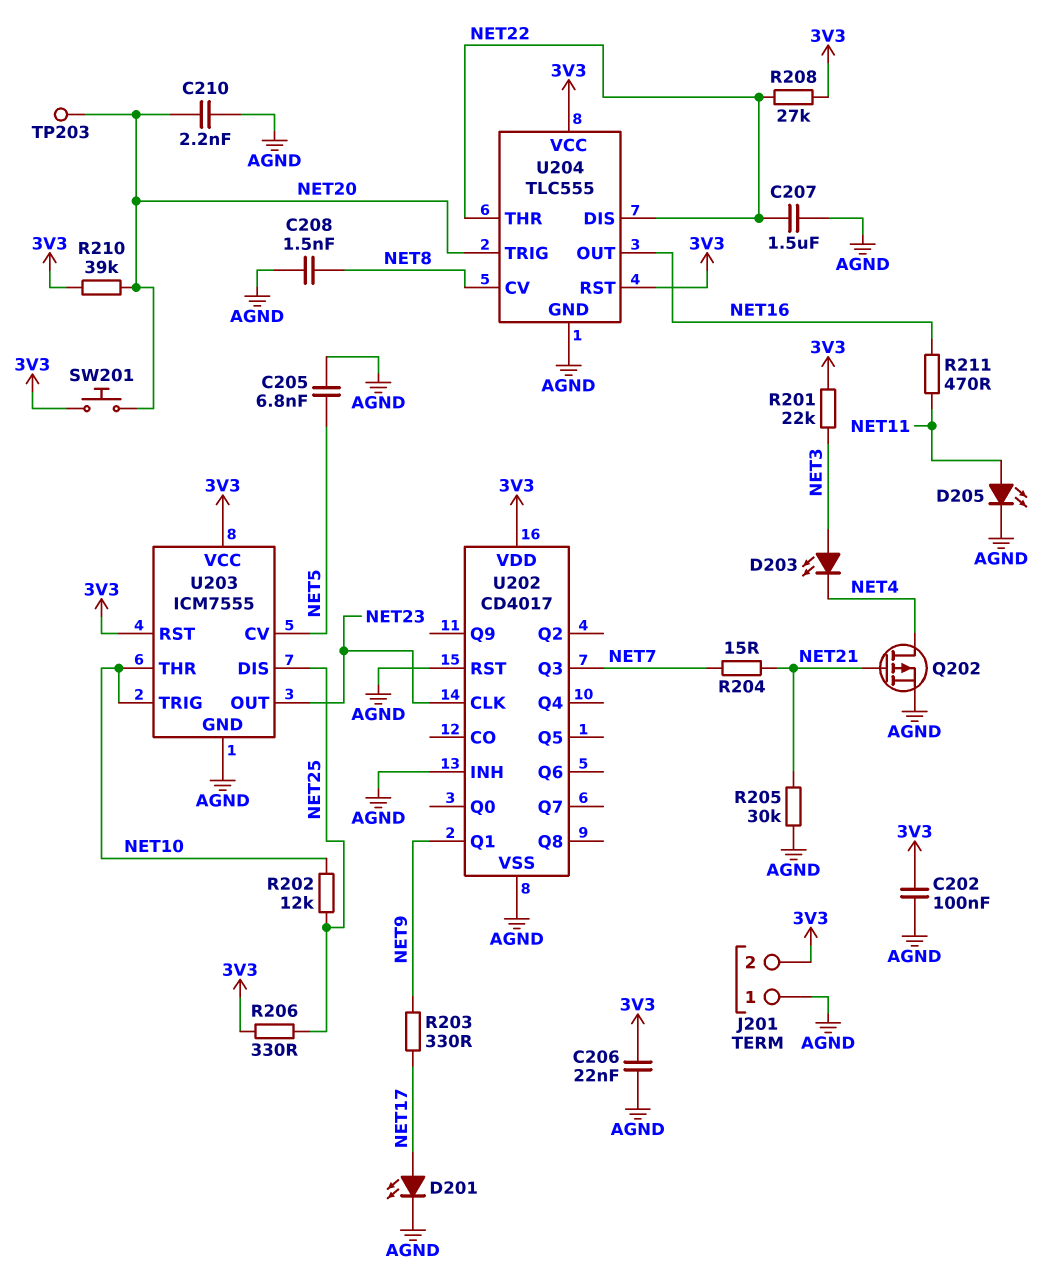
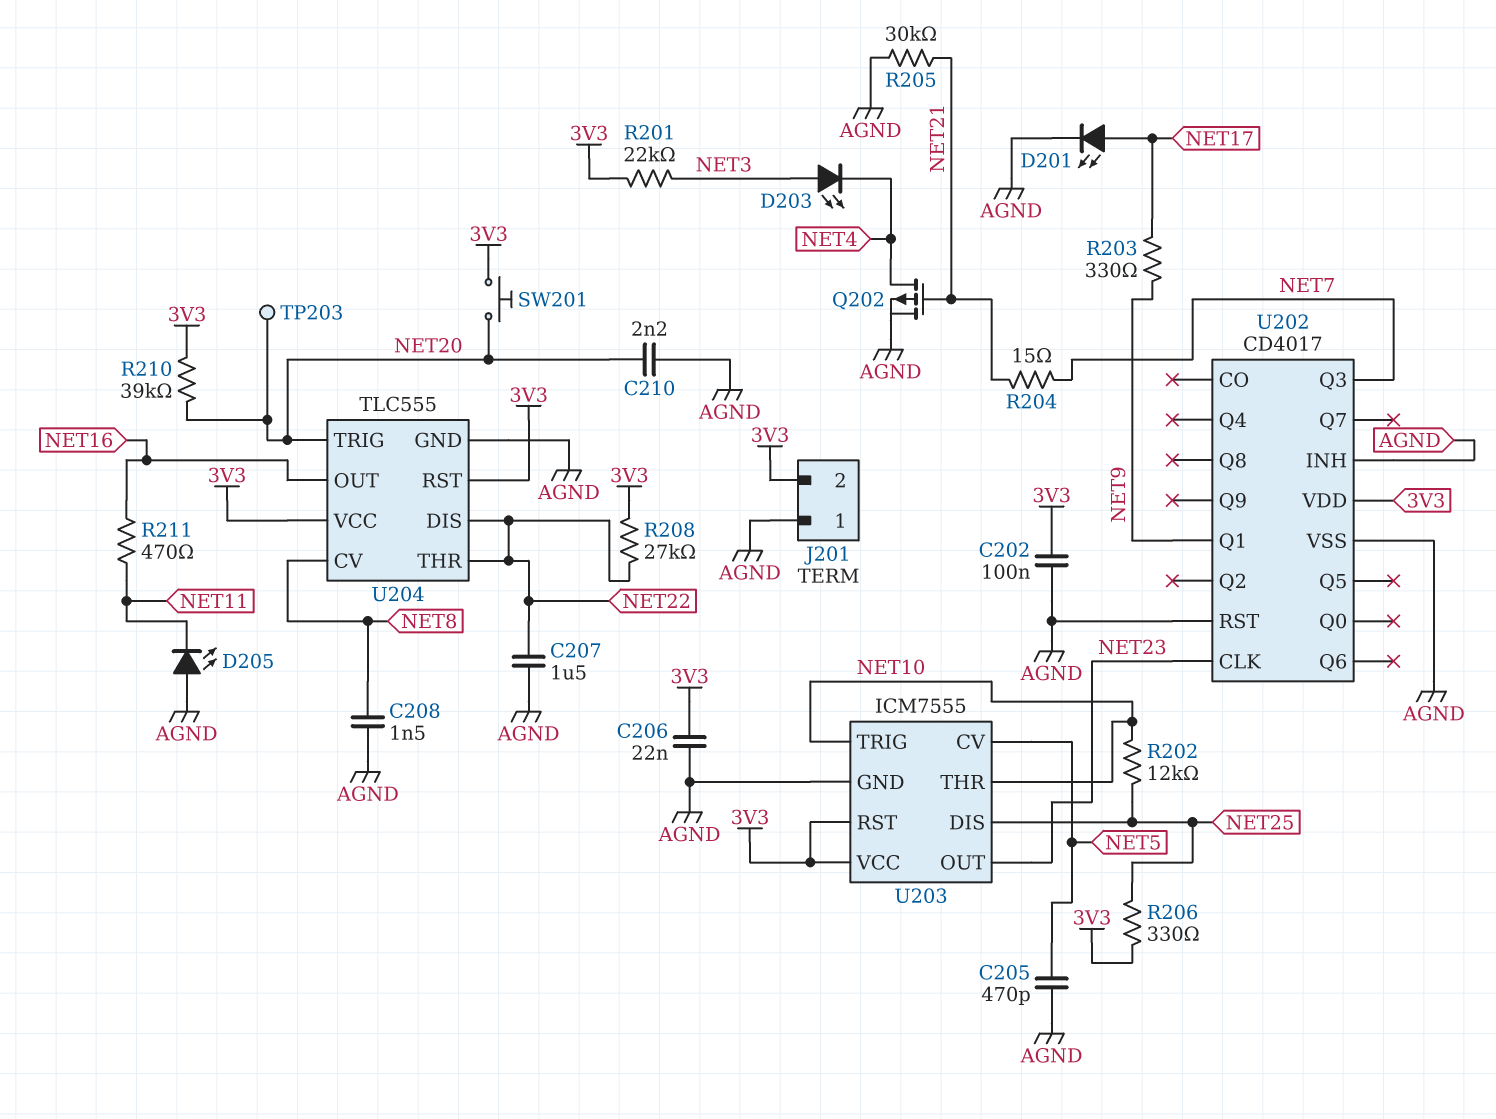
C205: 6.8nF (AGND, NET5) -> 470pF (AGND, NET5)
D205: LED (A NET11, K AGND) -> LED (A AGND, K NET11)

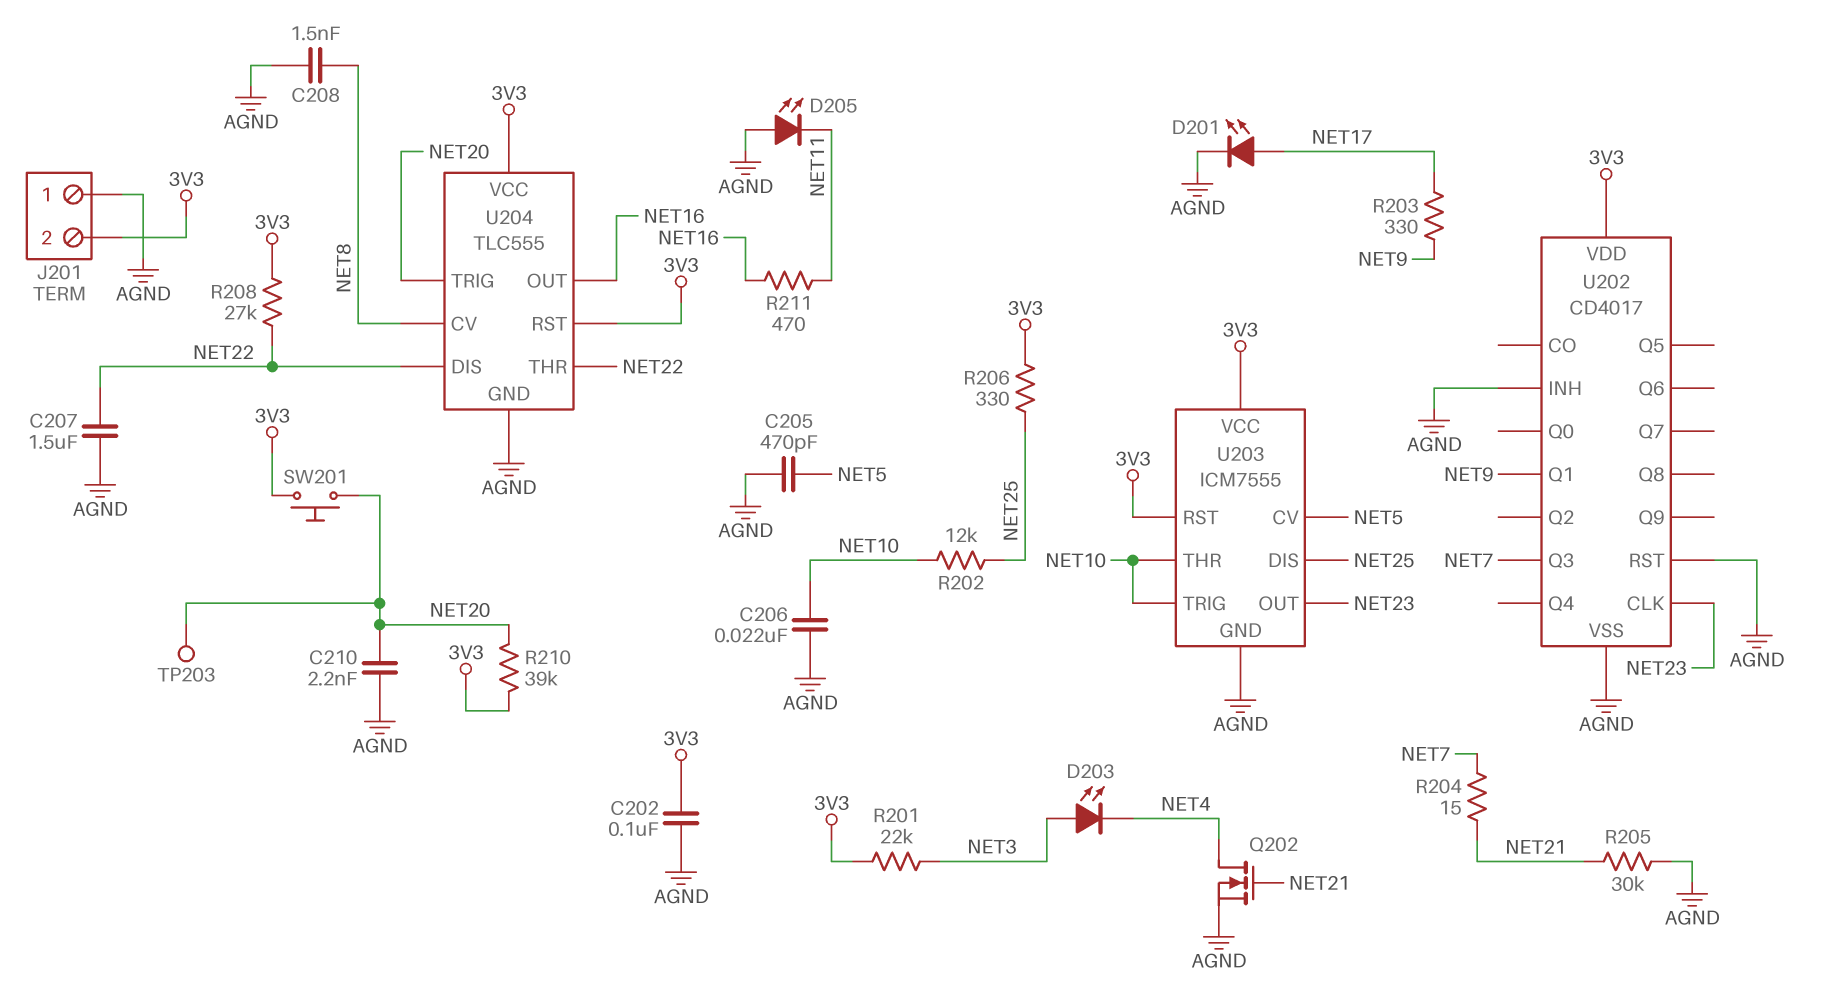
C206: 22nF (3V3, AGND) -> 22nF (AGND, NET10)
Q202: PMOS (G NET21, D NET4, S AGND) -> NMOS (G NET21, D NET4, S AGND)

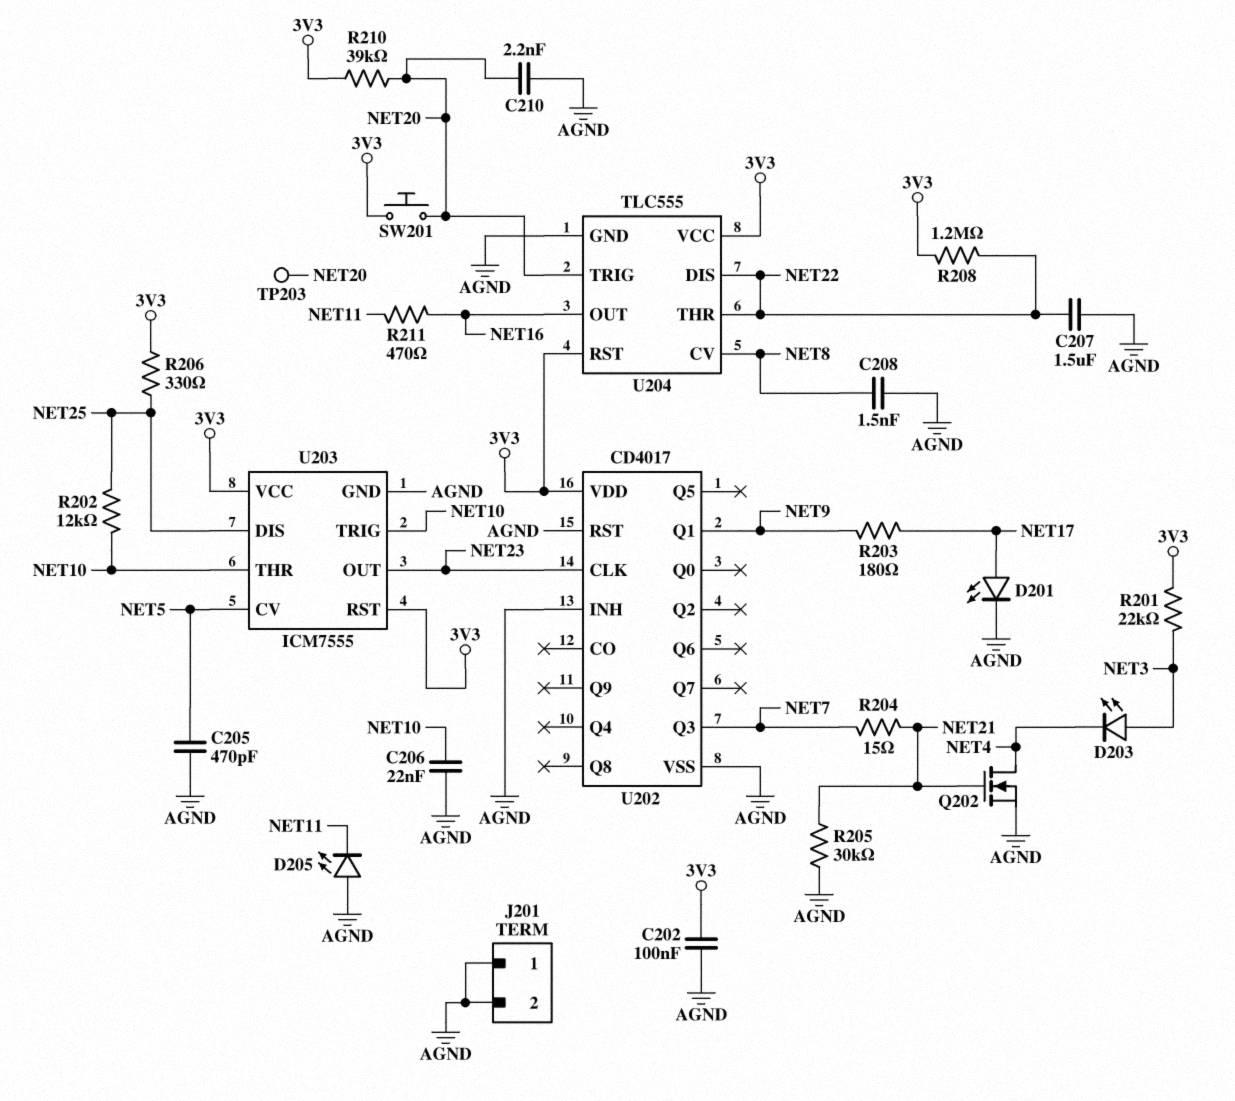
J201 pin 2: 3V3 -> AGND
R203: 330 (NET9, NET17) -> 180 (NET9, NET17)
R208: 27k (3V3, NET22) -> 1.2M (3V3, NET22)

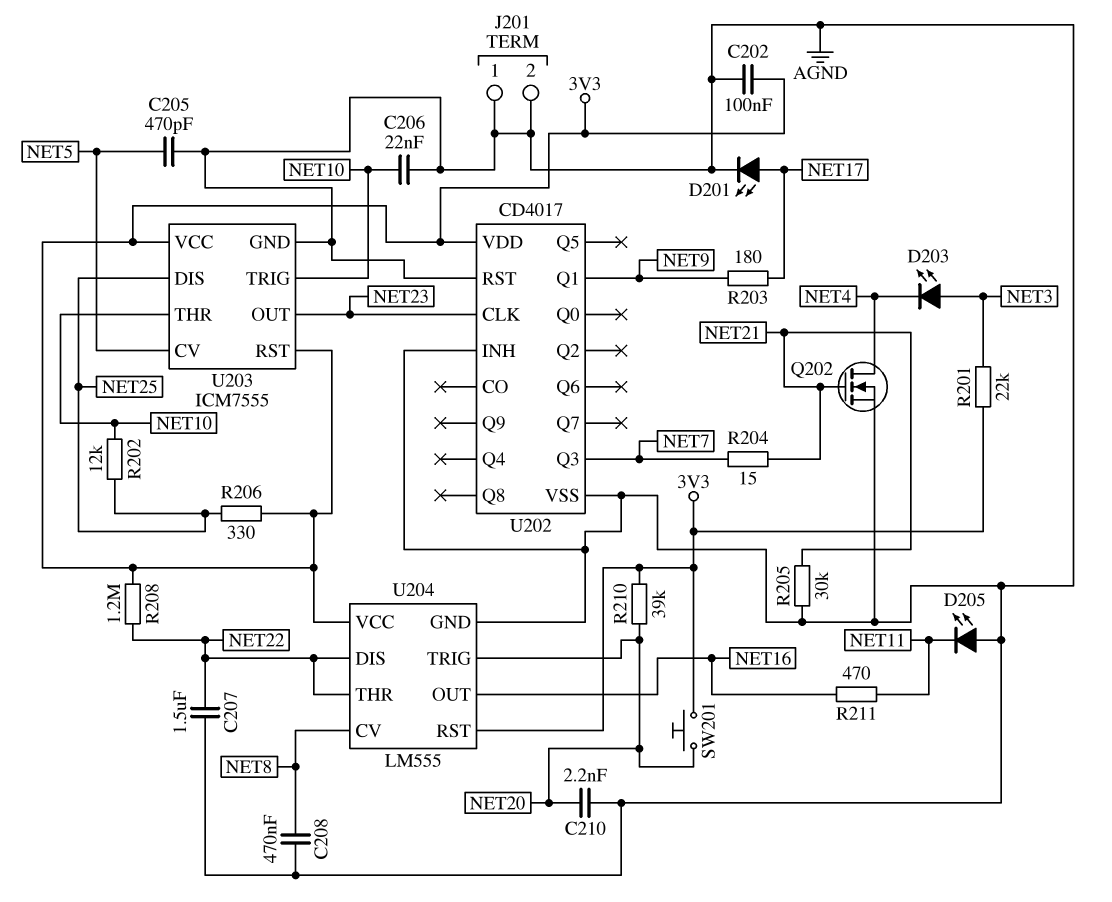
C208: 1.5nF (AGND, NET8) -> 470nF (AGND, NET8)
TP203: test point (NET20) -> none
U204: TLC555 -> LM555

